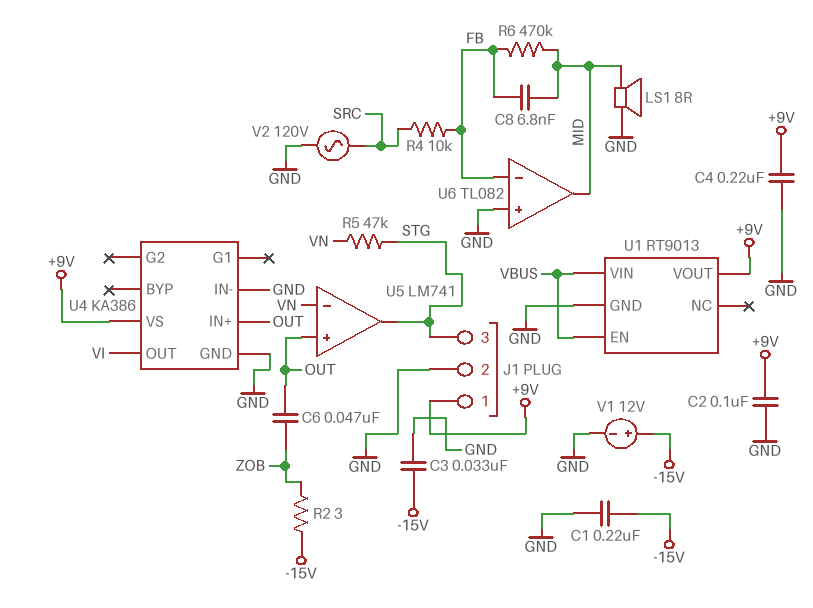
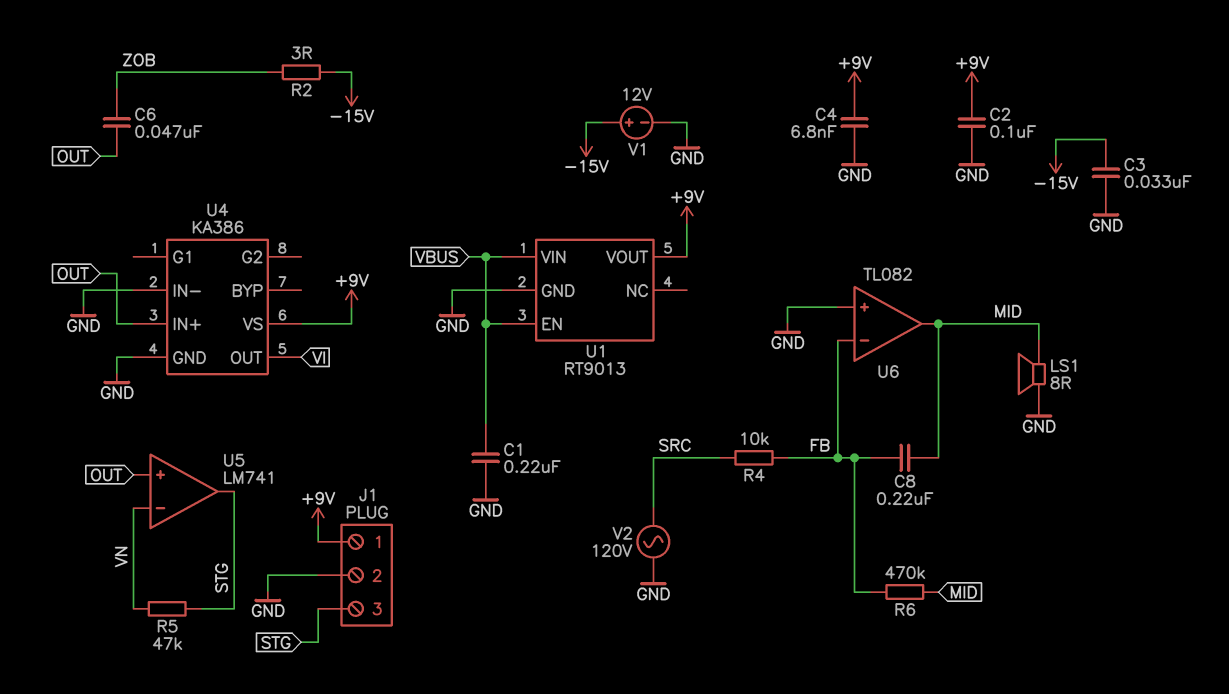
C1: 220nF (-15V, GND) -> 220nF (GND, VBUS)
C4: 220nF (+9V, GND) -> 6.8nF (+9V, GND)
C8: 6.8nF (FB, MID) -> 220nF (FB, MID)

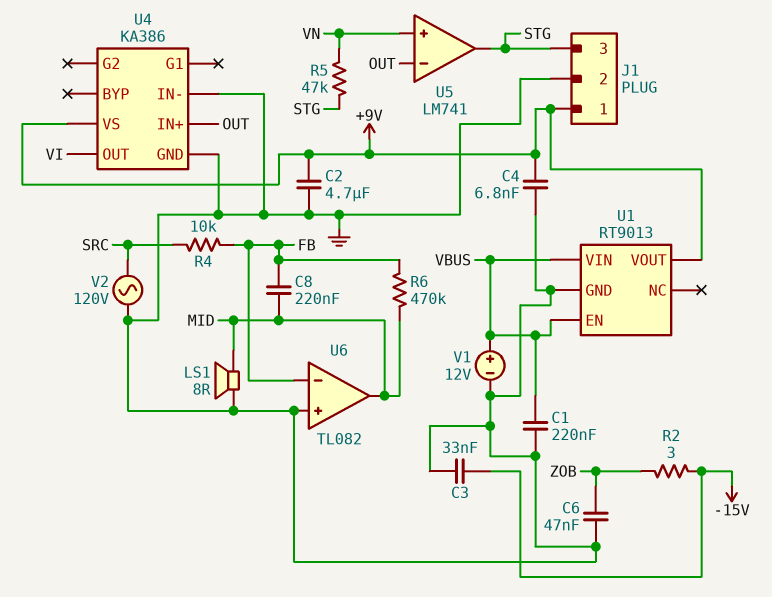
C2: 100nF (+9V, GND) -> 4.7uF (+9V, GND)
C6: 47nF (OUT, ZOB) -> 47nF (GND, ZOB)
U5 pin in+: OUT -> VN
U5 pin in-: VN -> OUT
V1: 12V (plus -15V, minus GND) -> 12V (plus VBUS, minus GND)

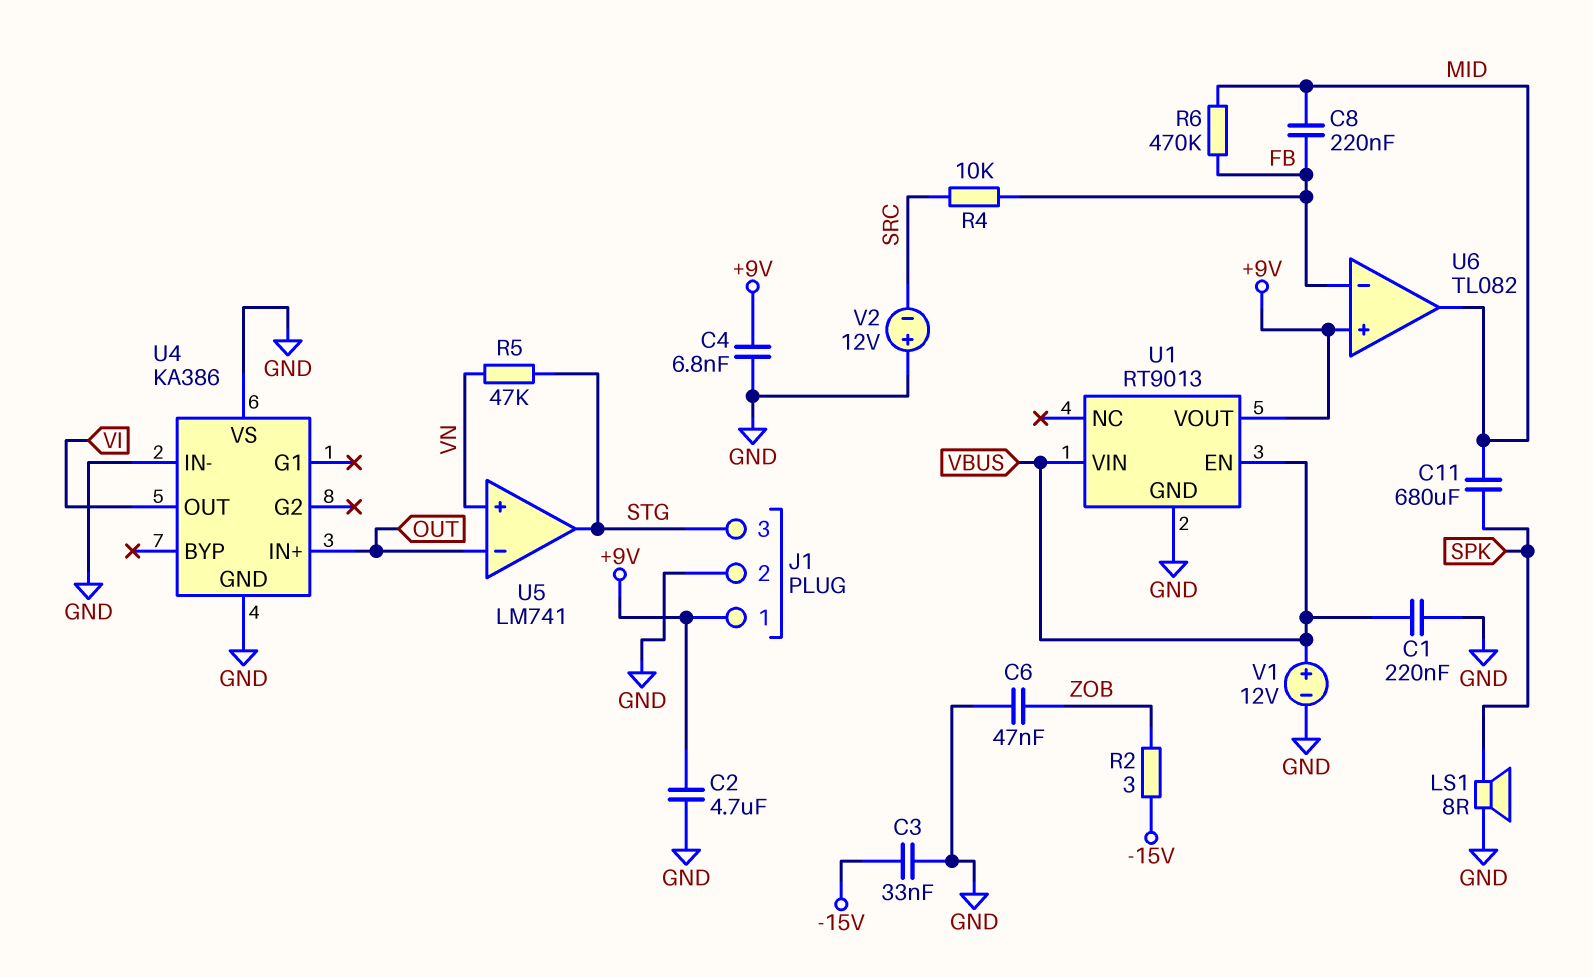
C11: none -> 680uF (MID, SPK)
LS1: speaker 8R (GND, MID) -> speaker 8R (GND, SPK)
U4 pin VS: +9V -> GND
U6 pin in+: GND -> +9V
V2: AC 120V (GND, SRC) -> 12V (plus GND, minus SRC)

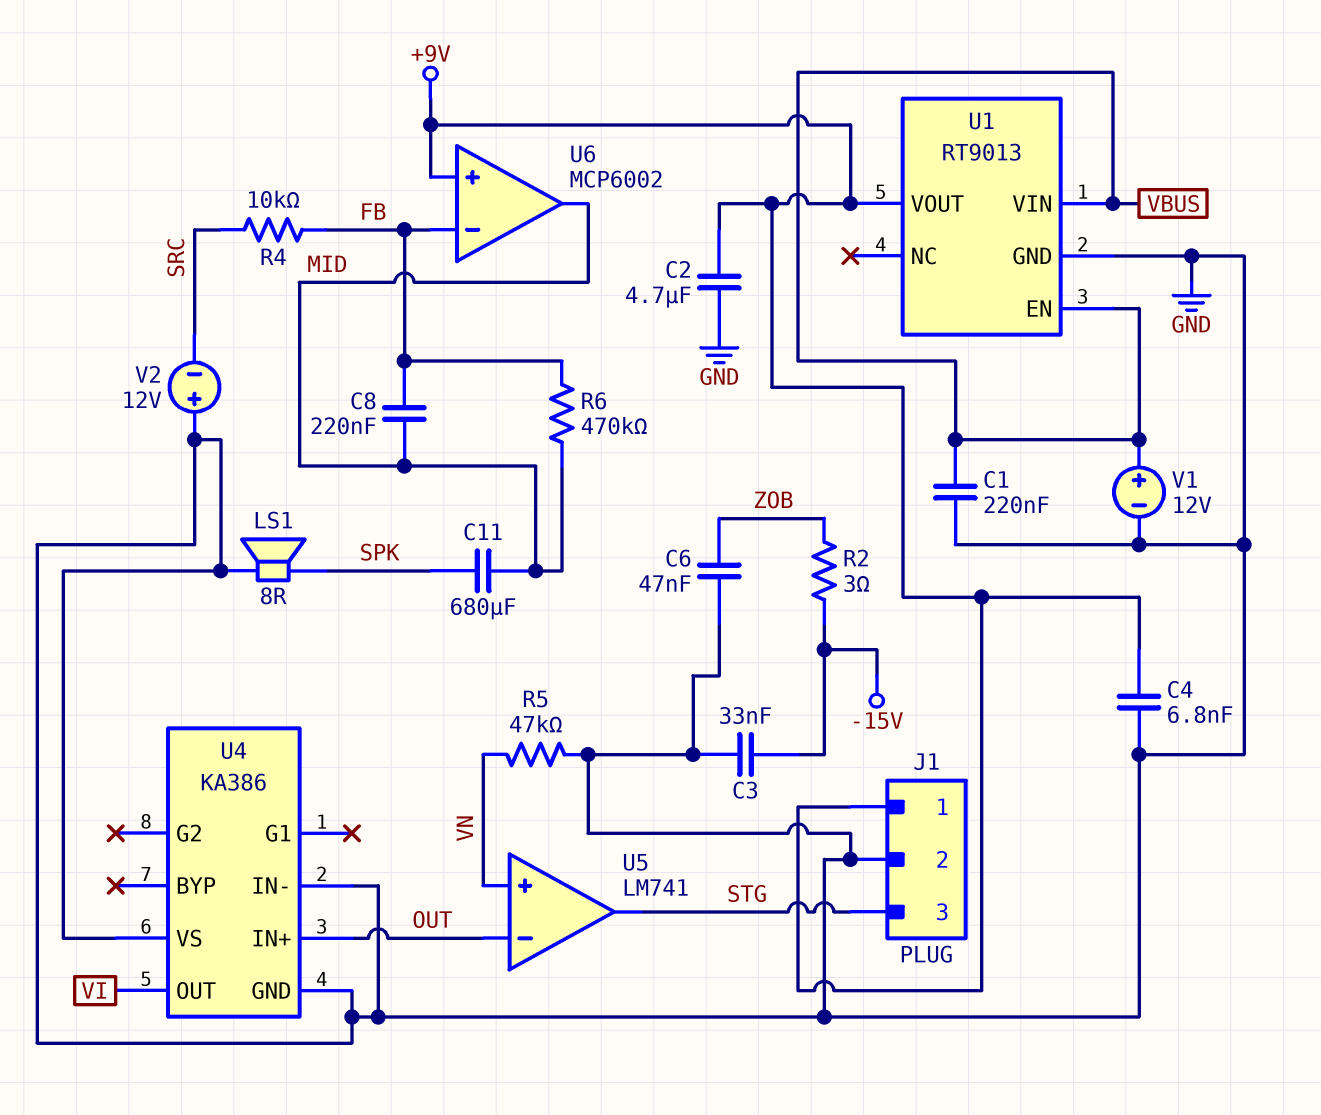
R5: 47k (STG, VN) -> 47k (GND, VN)
U6: TL082 -> MCP6002

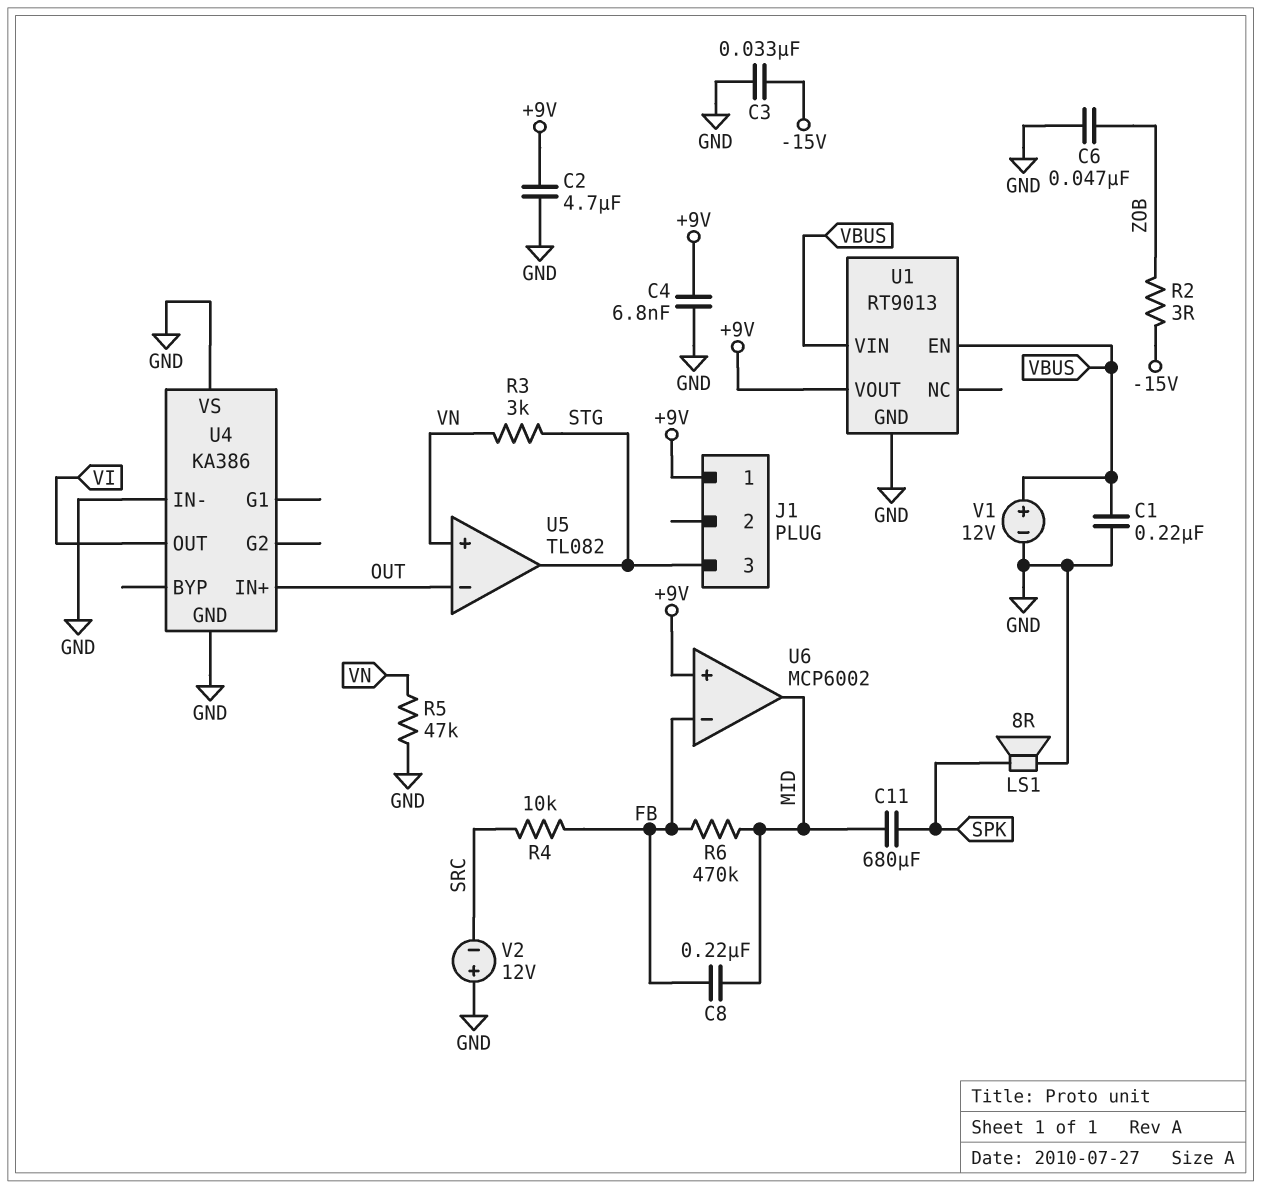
J1 pin 2: GND -> none
R3: none -> 3k (STG, VN)
U5: LM741 -> TL082

